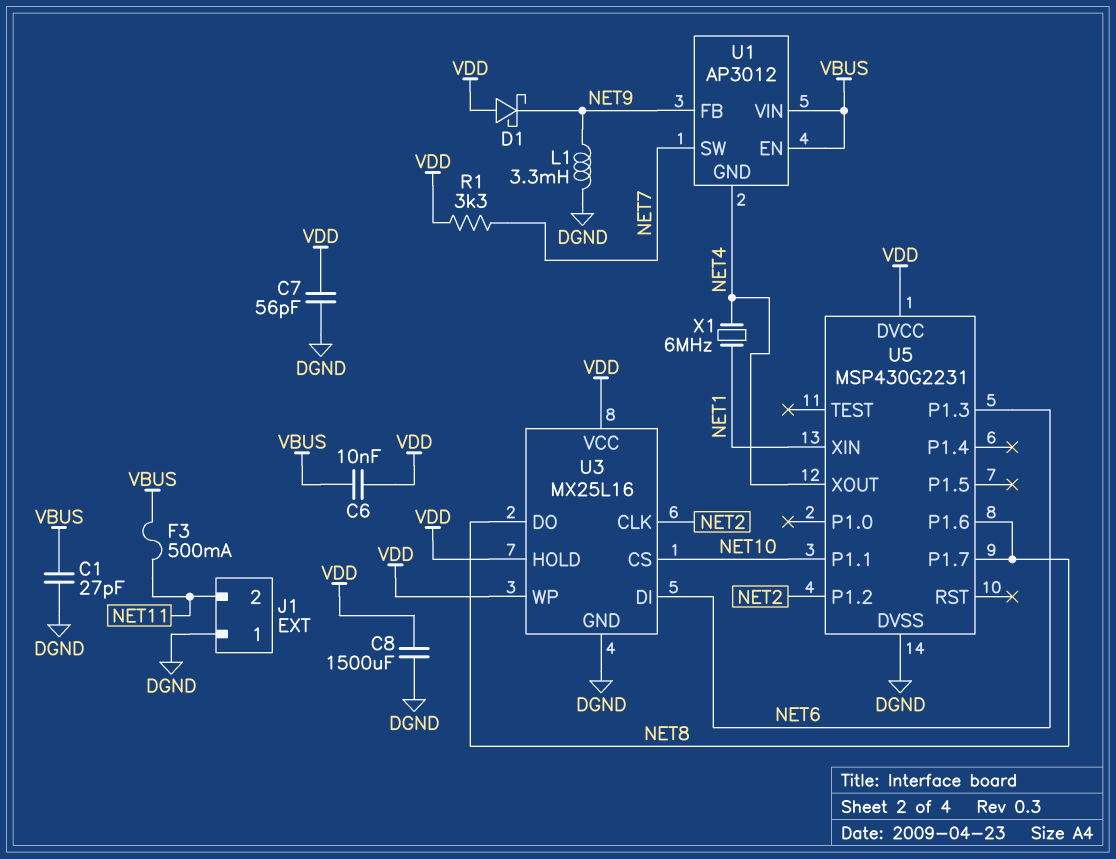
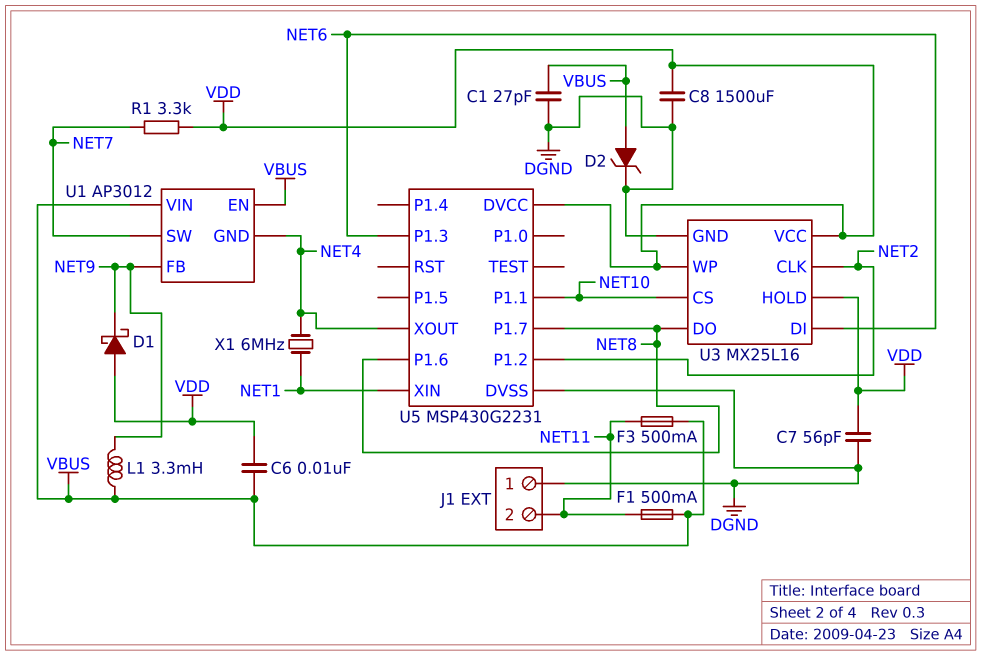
D2: none -> zener (A VBUS, K DGND)
F1: none -> 500mA (NET11, VBUS)
L1: 3.3mH (DGND, NET9) -> 3.3mH (NET9, VBUS)

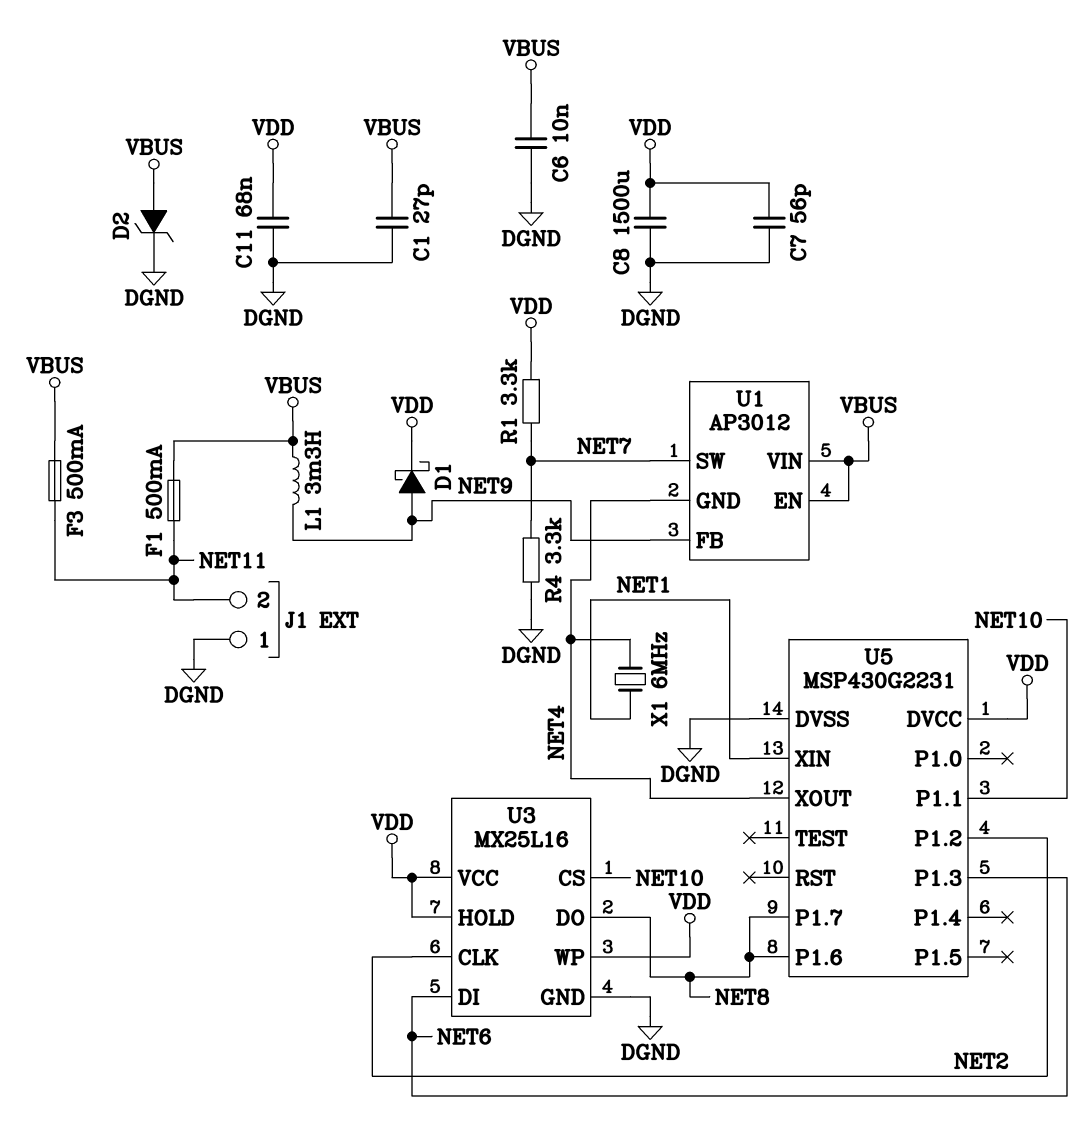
C6: 10nF (VBUS, VDD) -> 10nF (DGND, VBUS)
C11: none -> 68nF (DGND, VDD)
D1: schottky (A VDD, K NET9) -> schottky (A NET9, K VDD)
R4: none -> 3.3k (DGND, NET7)

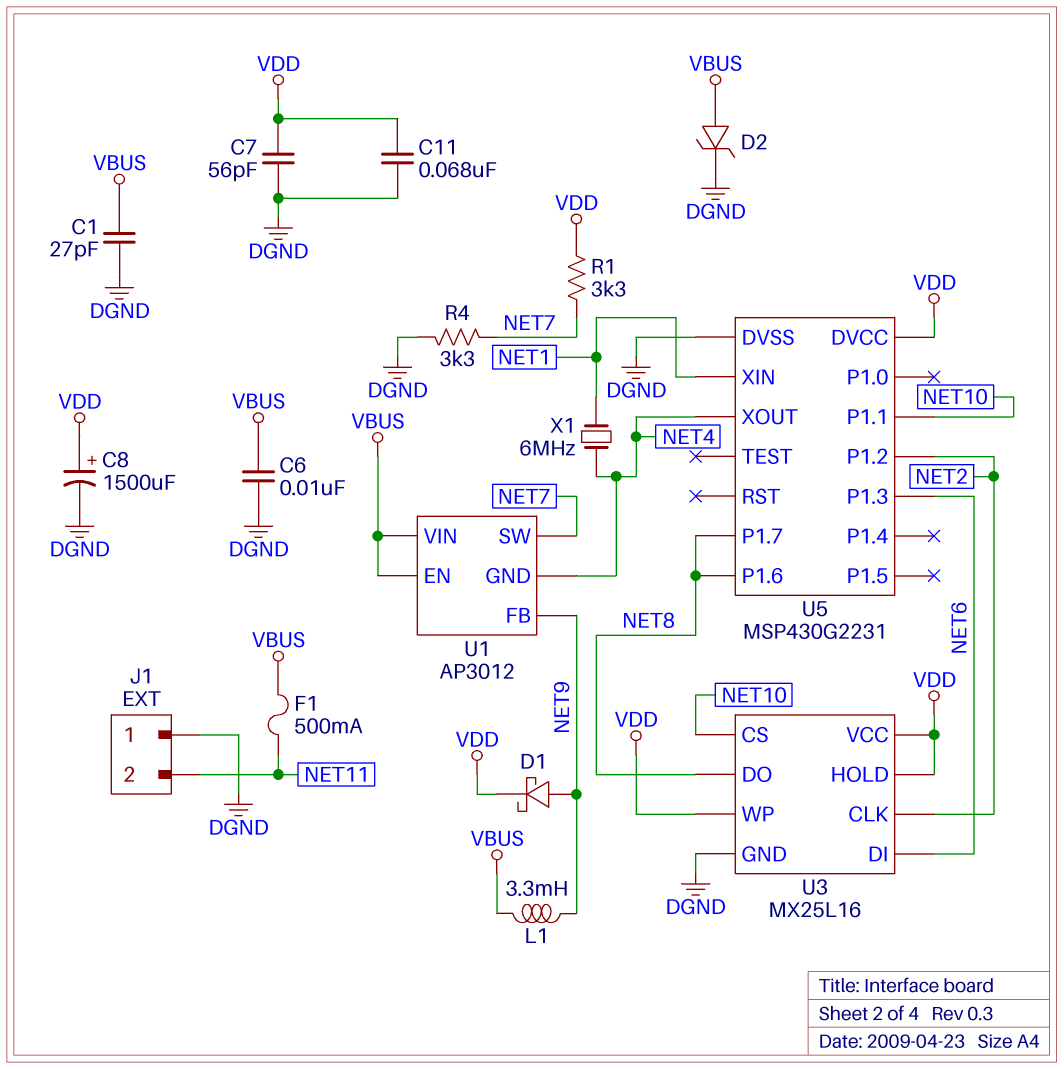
C8: 1500uF (DGND, VDD) -> 1500uF (plus VDD, minus DGND)
F3: 500mA (NET11, VBUS) -> none

